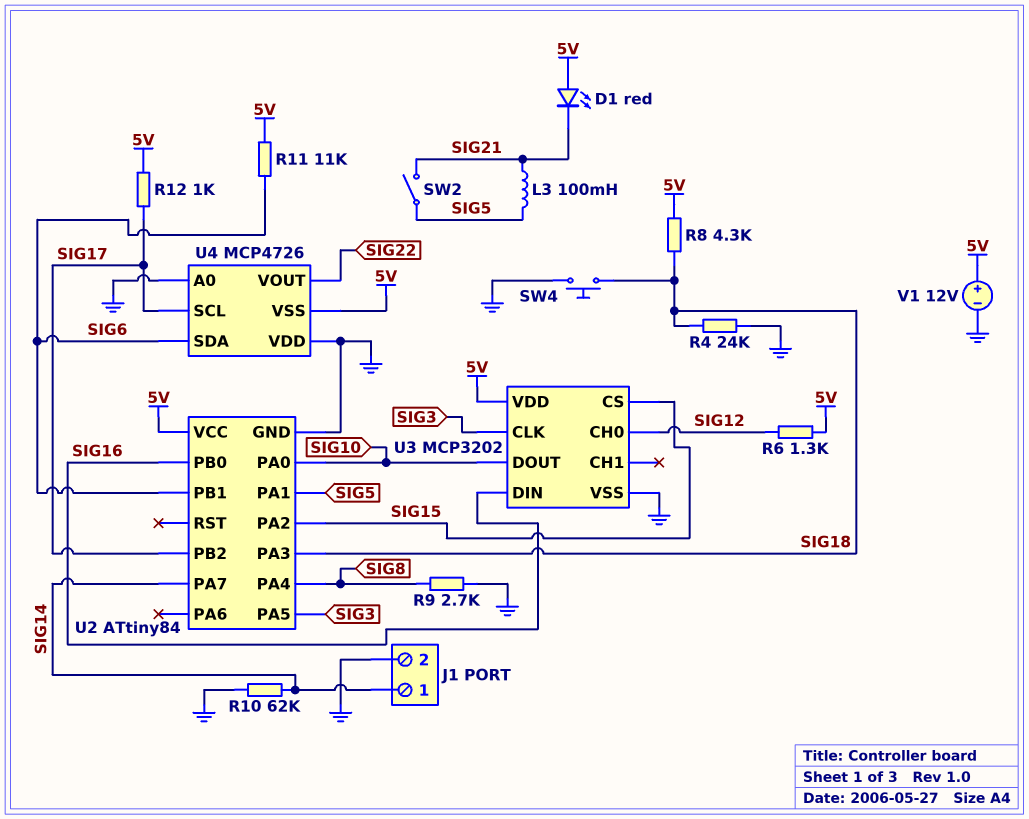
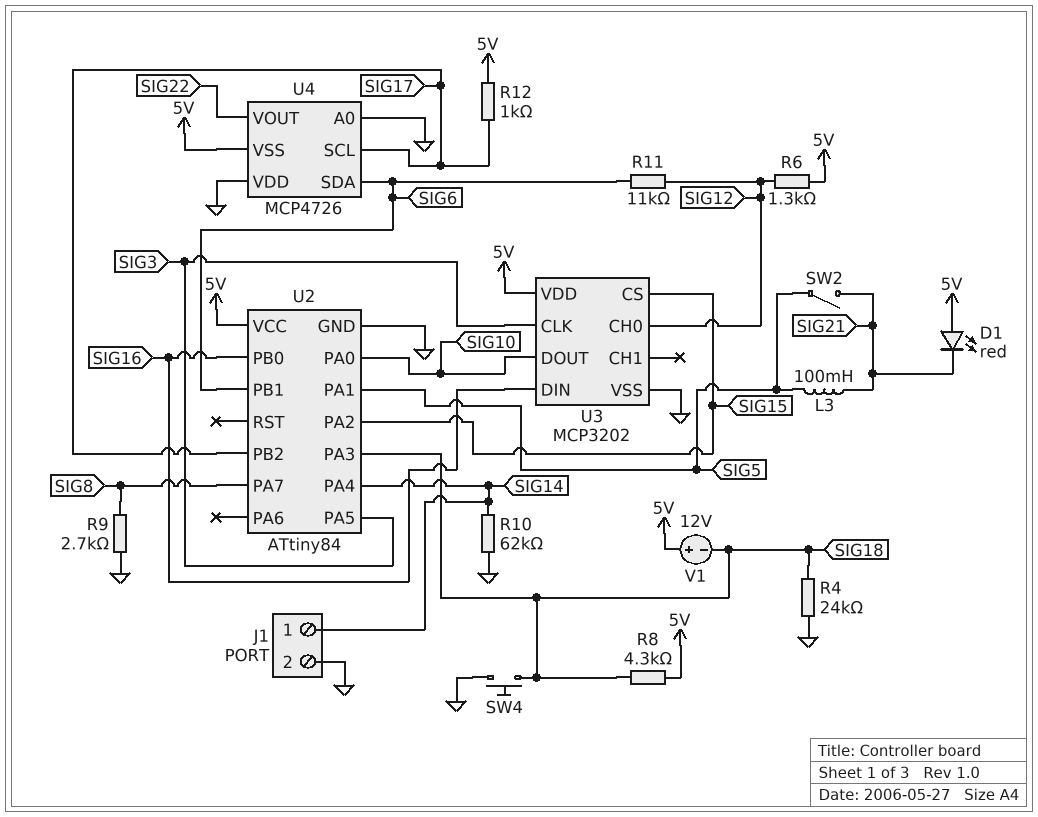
R11: 11k (5V, SIG6) -> 11k (SIG6, SIG12)
U2 pin PA4: SIG8 -> SIG14
U2 pin PA7: SIG14 -> SIG8
V1: 12V (plus 5V, minus GND) -> 12V (plus 5V, minus SIG18)

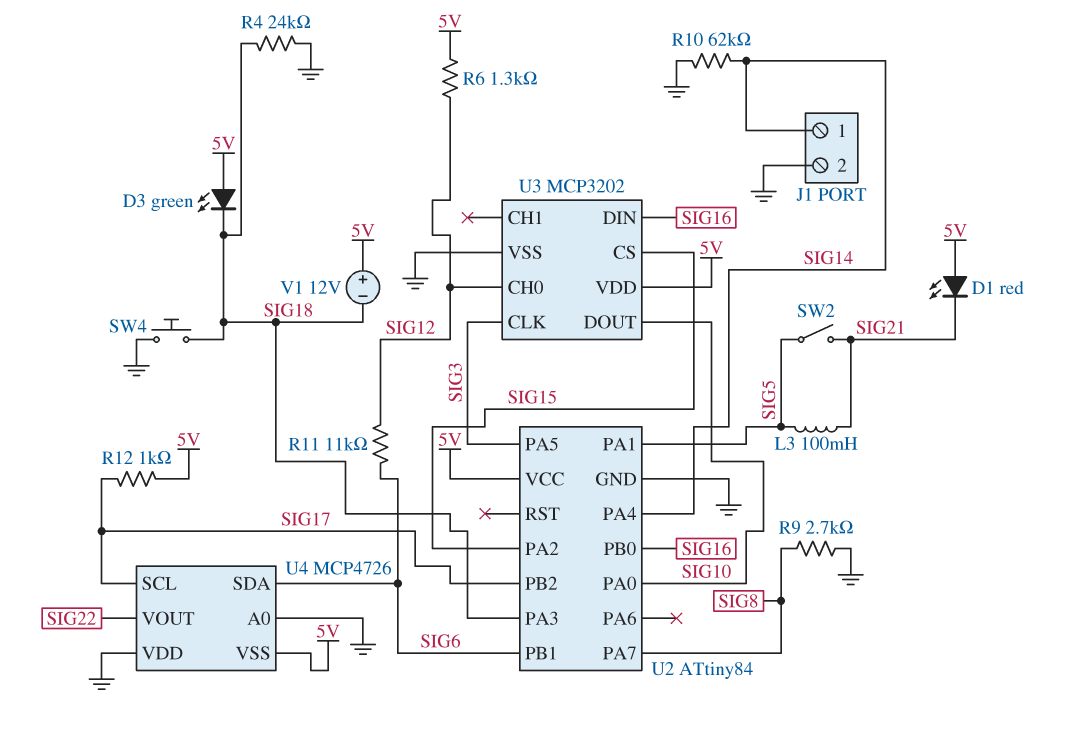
D3: none -> LED green (A 5V, K SIG18)
R8: 4.3k (5V, SIG18) -> none

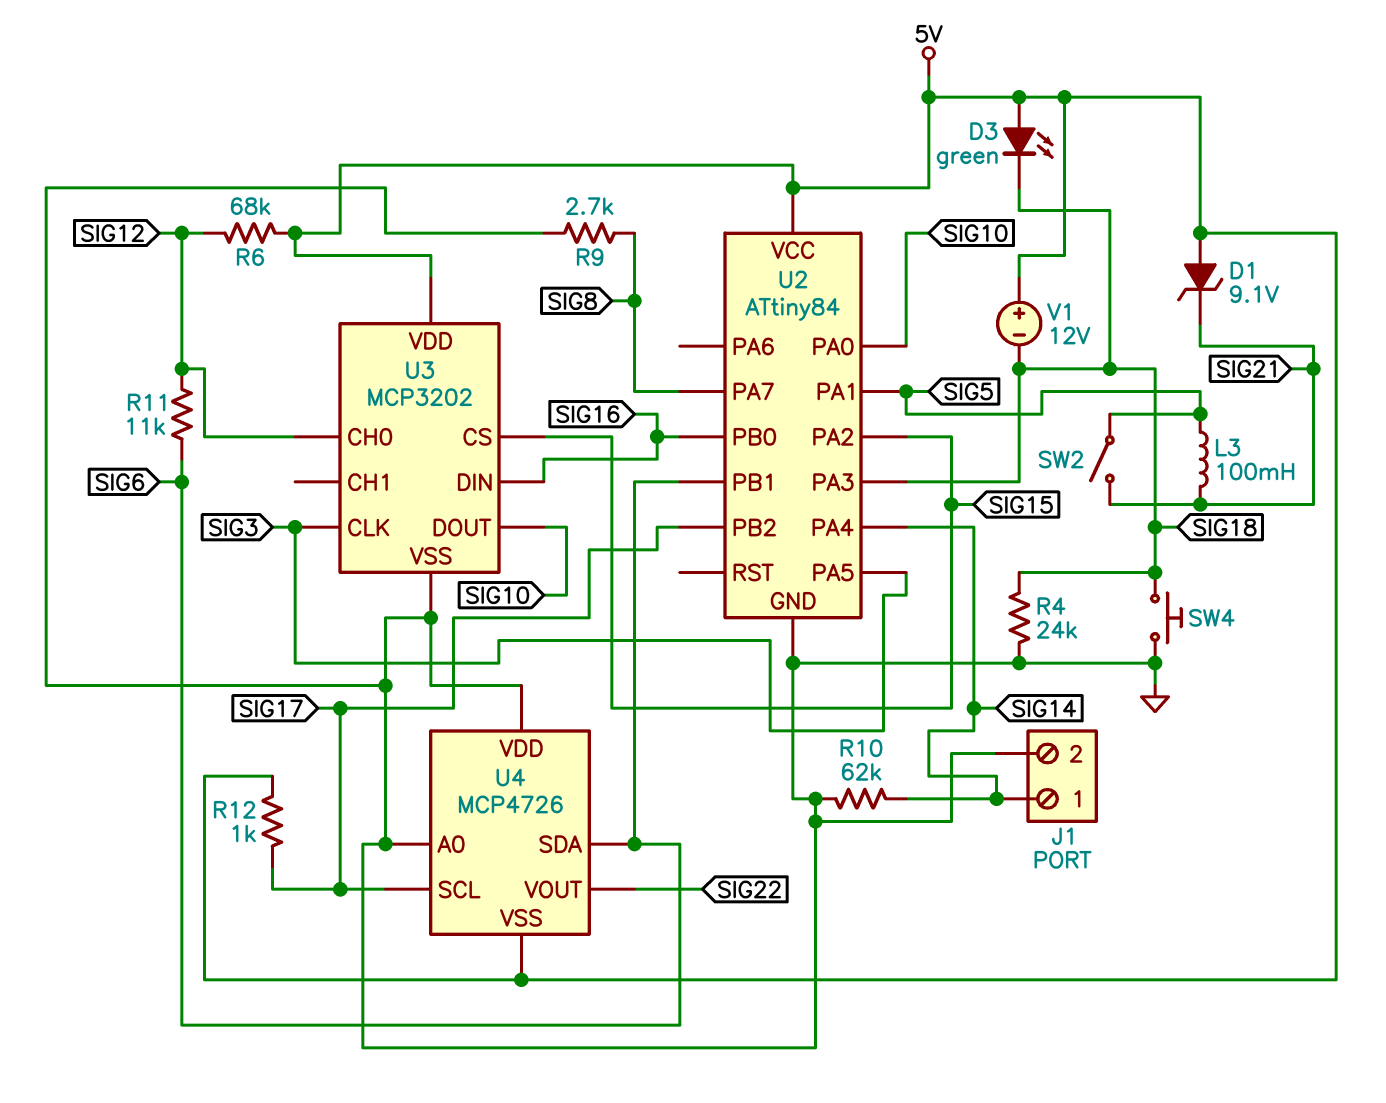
D1: LED red (A 5V, K SIG21) -> zener 9.1V (A 5V, K SIG21)
R6: 1.3k (5V, SIG12) -> 68k (5V, SIG12)

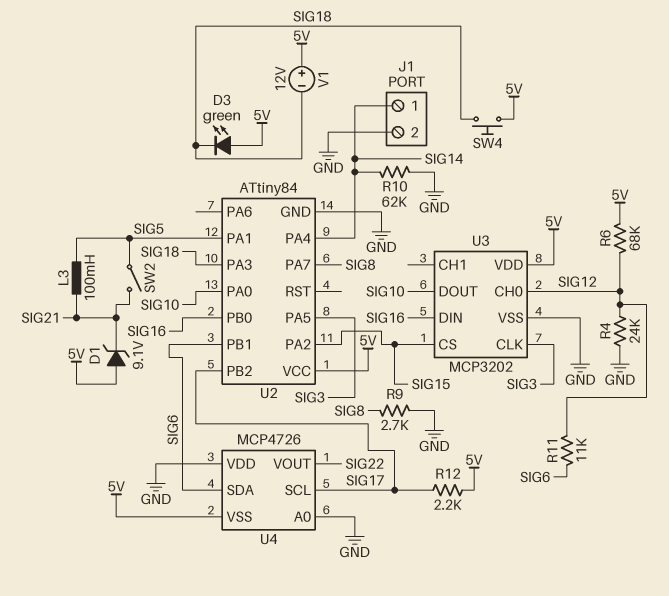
R4: 24k (GND, SIG18) -> 24k (GND, SIG12)
R12: 1k (5V, SIG17) -> 2.2k (5V, SIG17)
SW4: button (GND, SIG18) -> button (5V, SIG18)

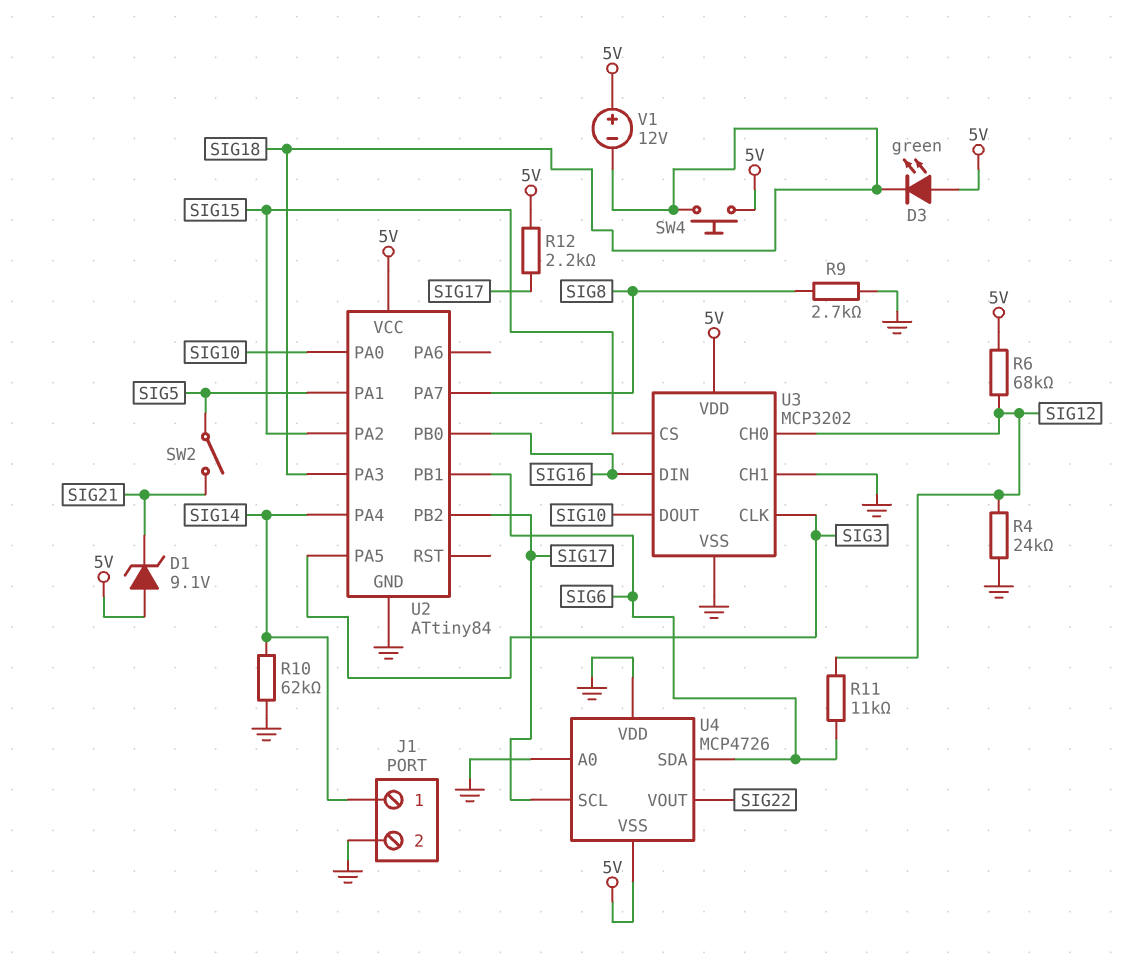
L3: 100mH (SIG5, SIG21) -> none
U3 pin CH1: none -> GND

